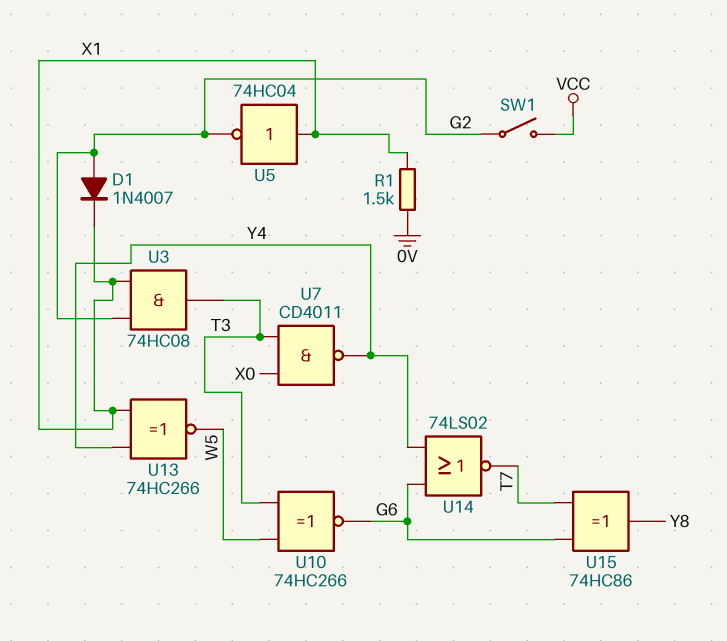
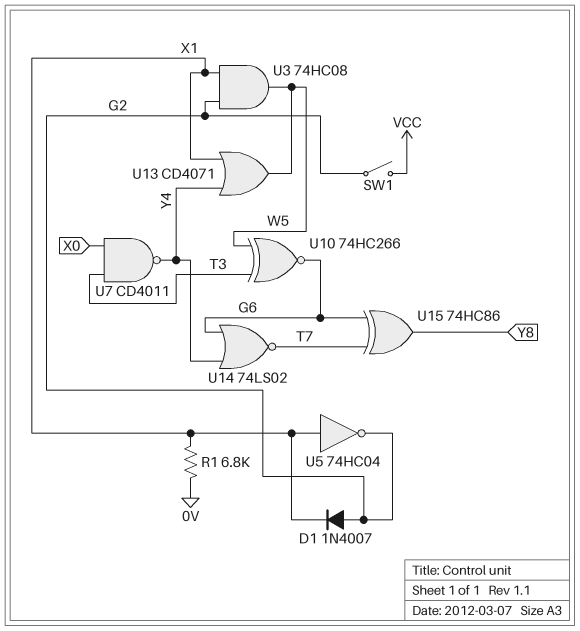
R1: 1.5k (0V, X1) -> 6.8k (0V, X1)
U3: AND 74HC08 (in G2, in X1, out T3) -> AND 74HC08 (in G2, in X1, out W5)
U13: XNOR 74HC266 (in X1, in Y4, out W5) -> OR CD4071 (in X1, in Y4, out W5)

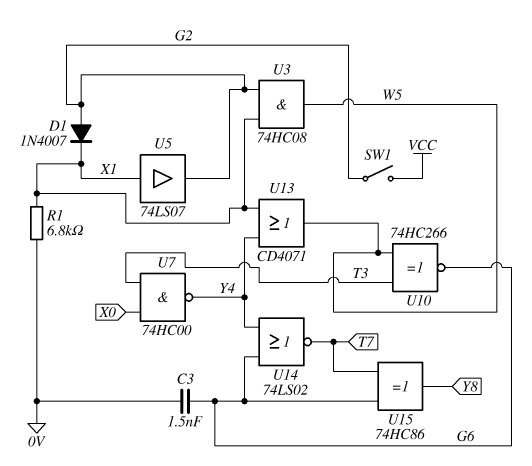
C3: none -> 1.5nF (0V, G6)
U5: NOT 74HC04 (in X1, out G2) -> buffer 74LS07 (in X1, out G2)
U7: NAND CD4011 (in T3, in X0, out Y4) -> NAND 74HC00 (in T3, in X0, out Y4)

